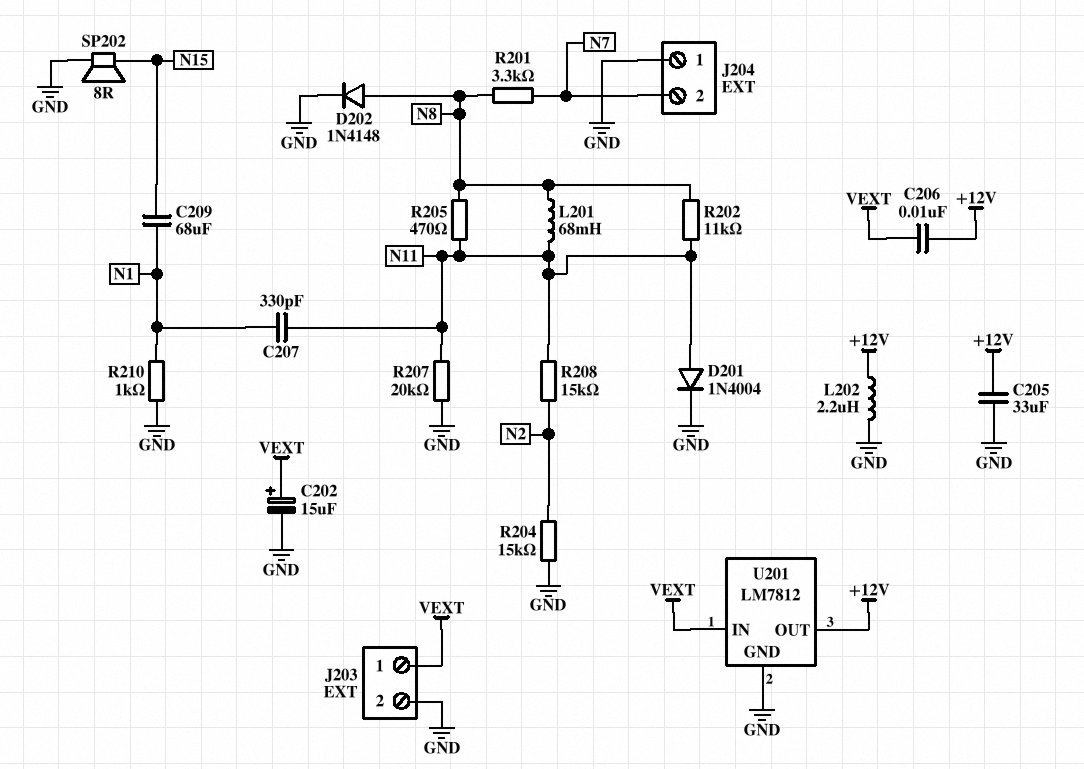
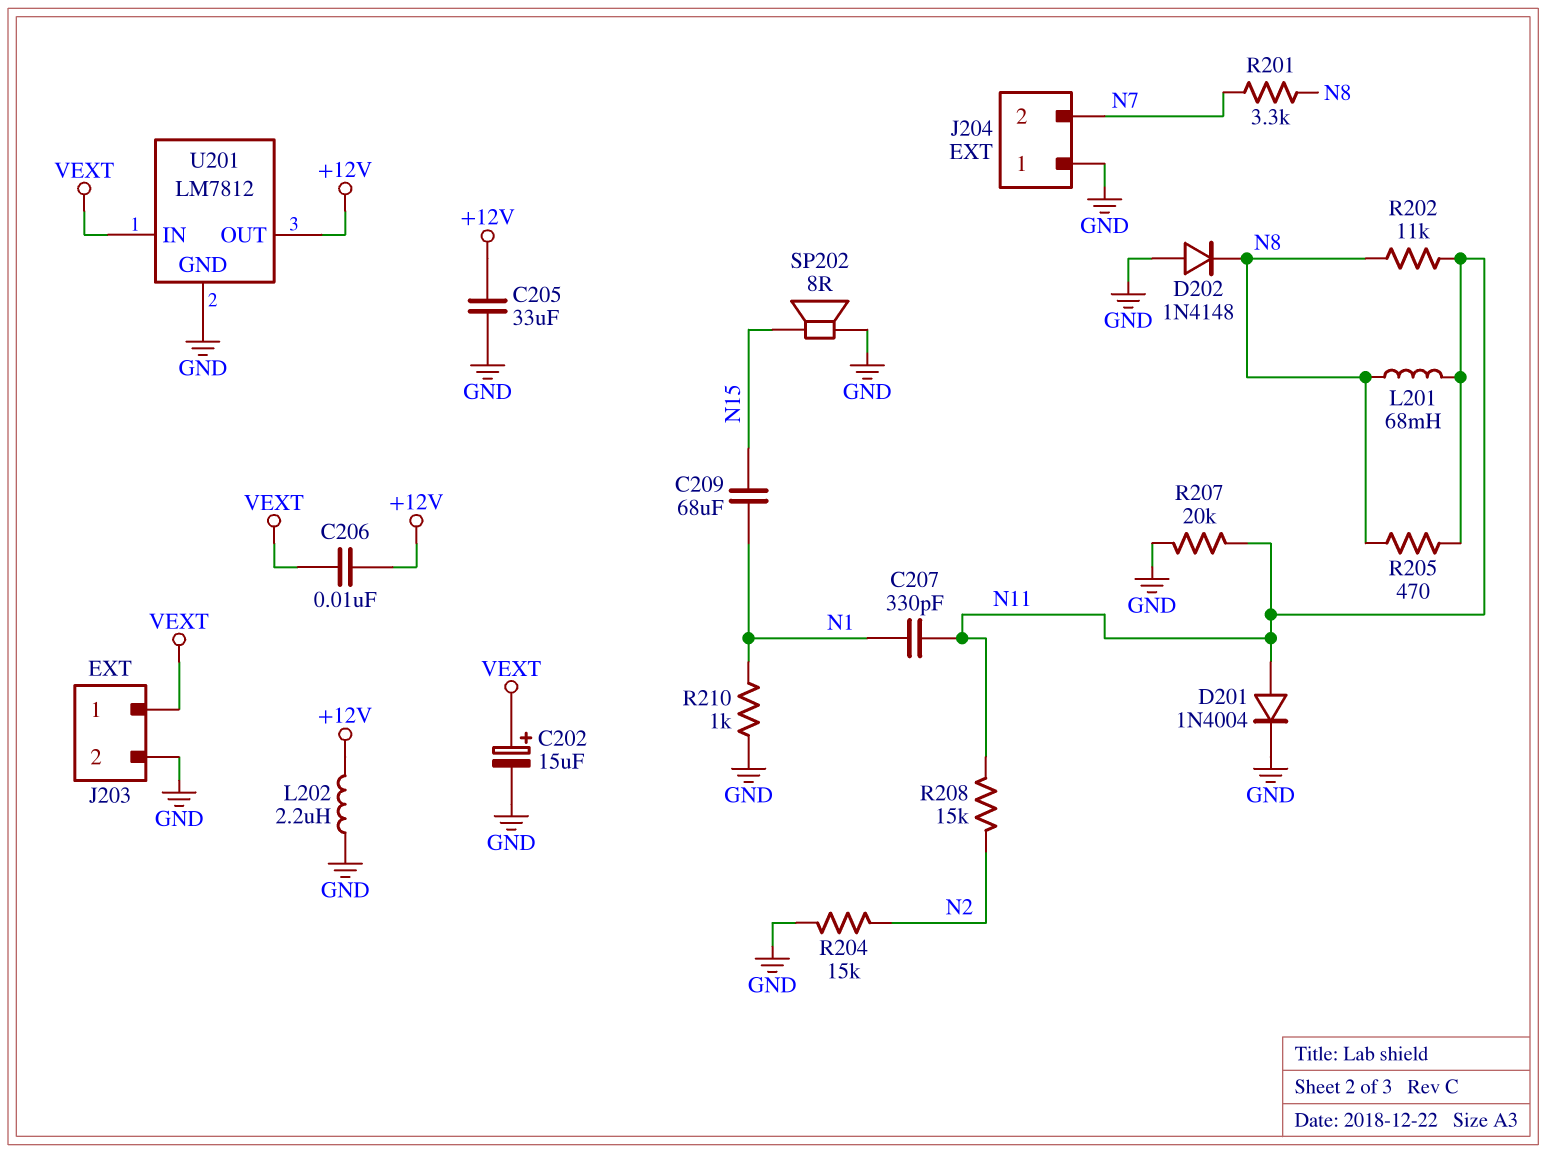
D202: diode 1N4148 (A N8, K GND) -> diode 1N4148 (A GND, K N8)

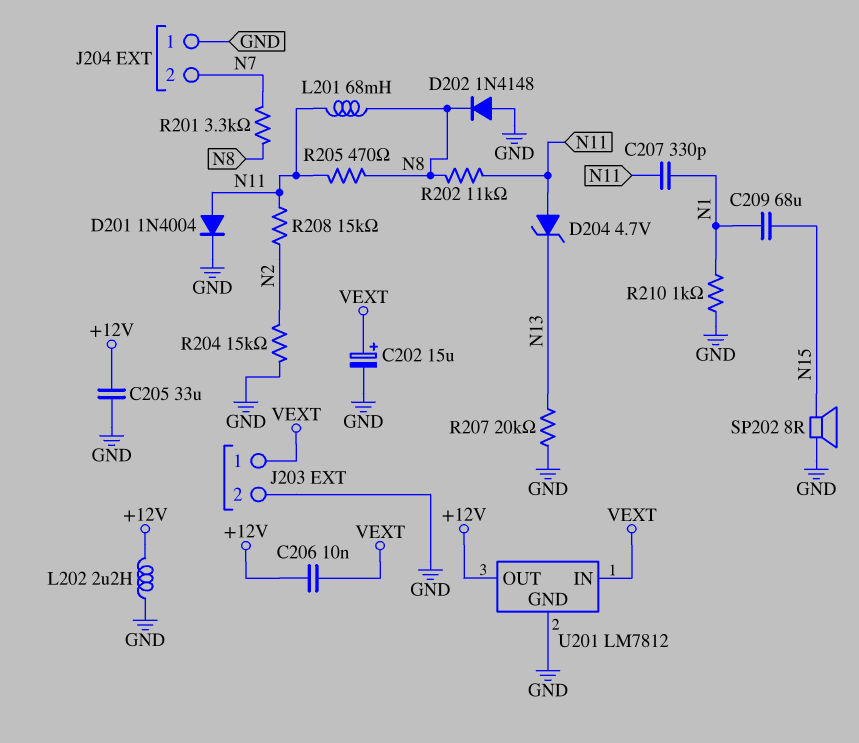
D204: none -> zener 4.7V (A N11, K N13)
R207: 20k (GND, N11) -> 20k (GND, N13)

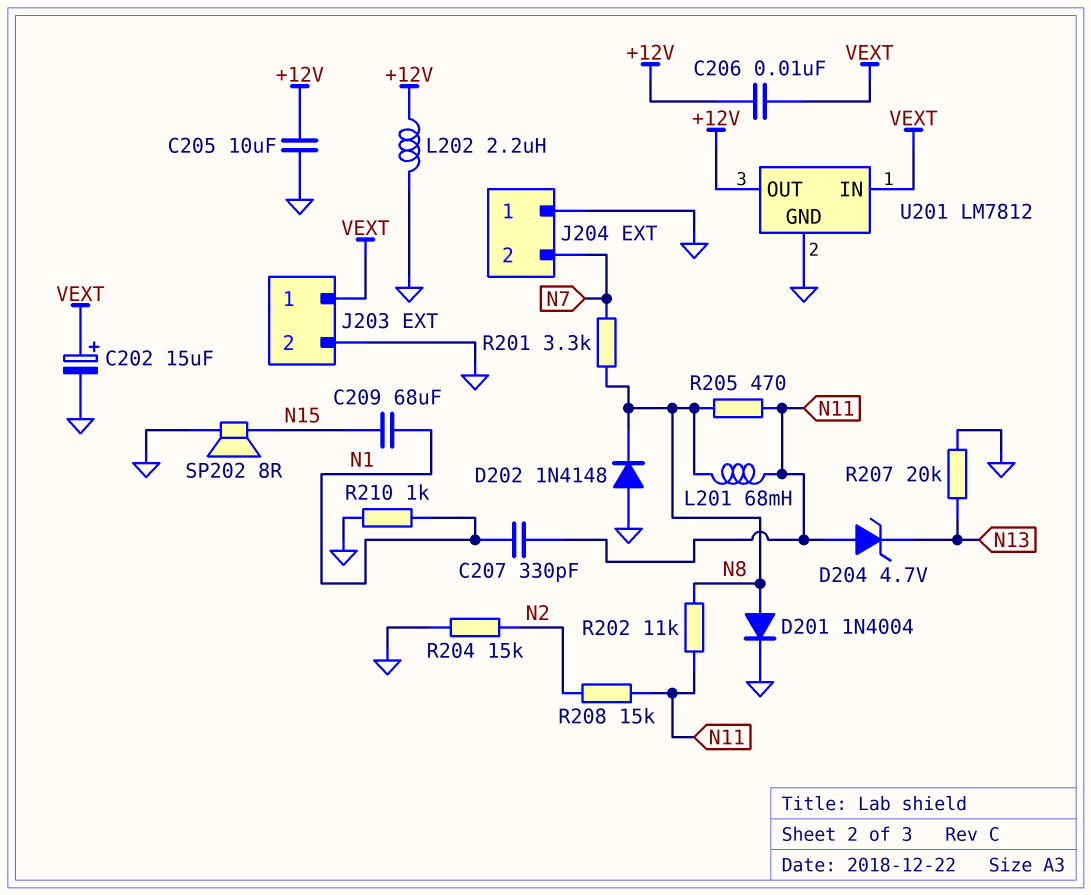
C205: 33uF (+12V, GND) -> 10uF (+12V, GND)
D201: diode 1N4004 (A N11, K GND) -> diode 1N4004 (A N8, K GND)

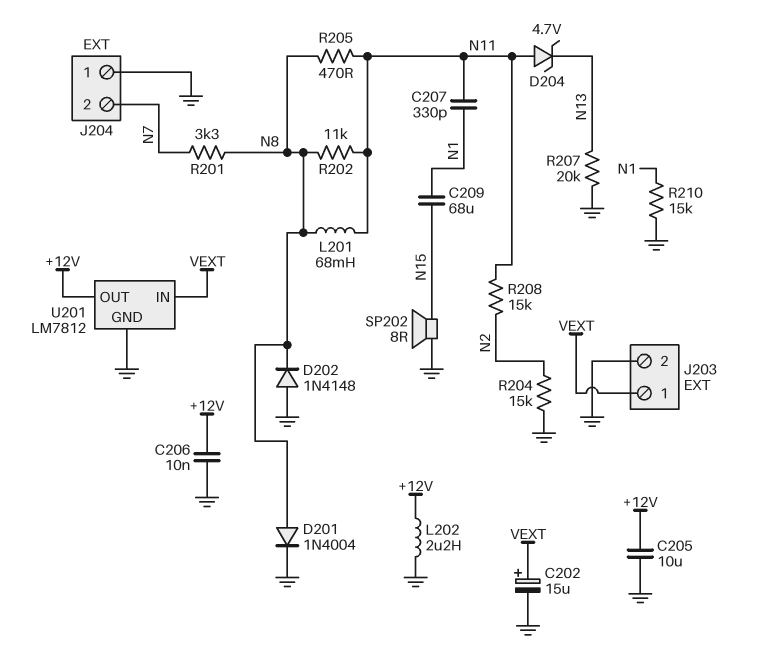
C206: 10nF (+12V, VEXT) -> 10nF (+12V, GND)
R210: 1k (GND, N1) -> 15k (GND, N1)

